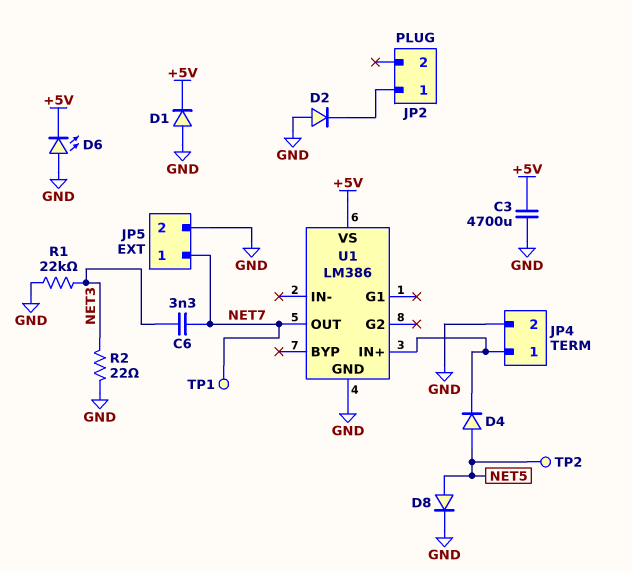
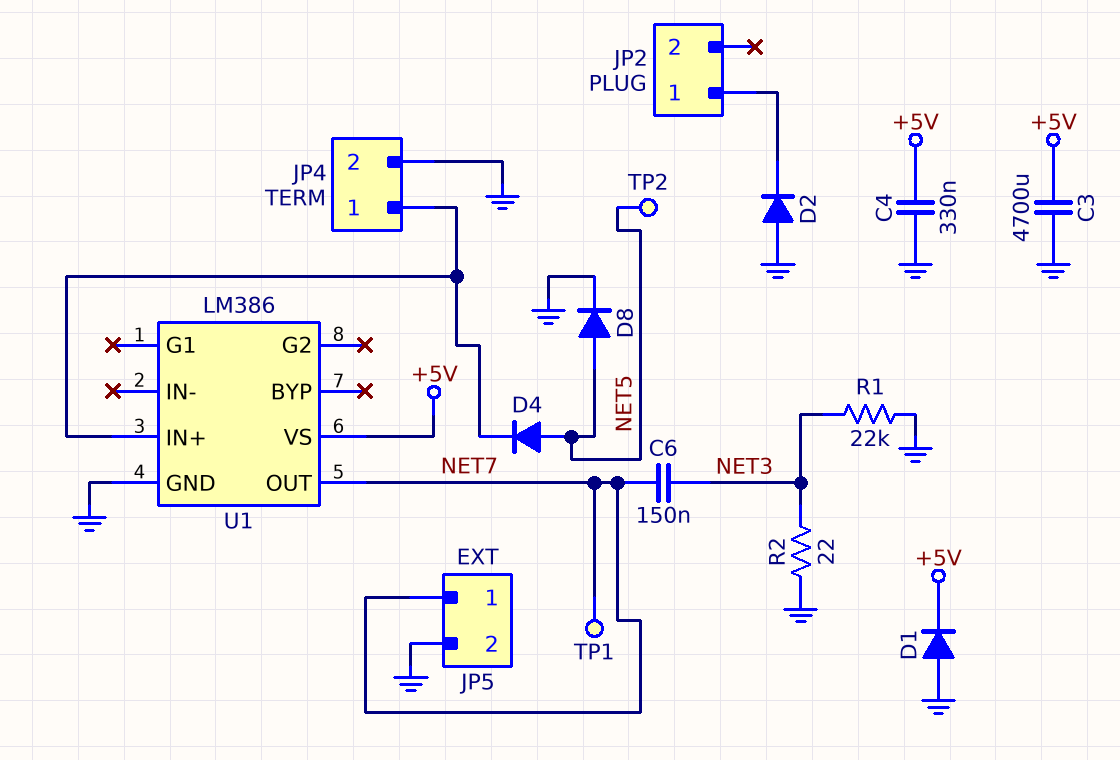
C4: none -> 330nF (+5V, GND)
C6: 3.3nF (NET3, NET7) -> 150nF (NET3, NET7)
D6: LED (A GND, K +5V) -> none

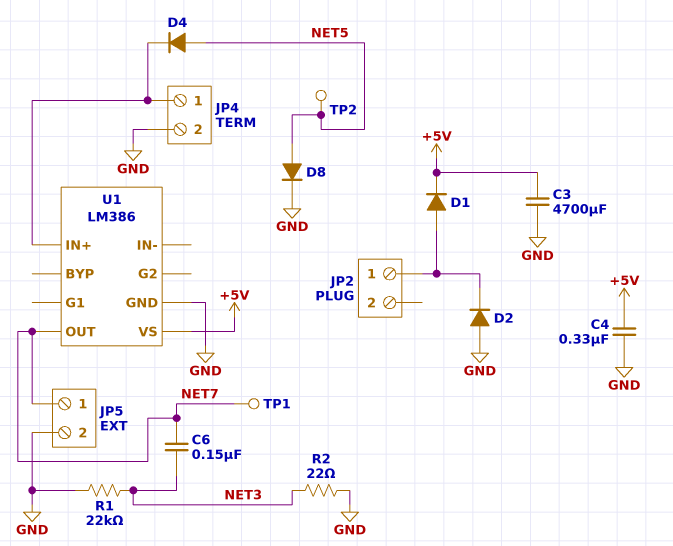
D1: diode (A GND, K +5V) -> diode (A JP2/1, K +5V)

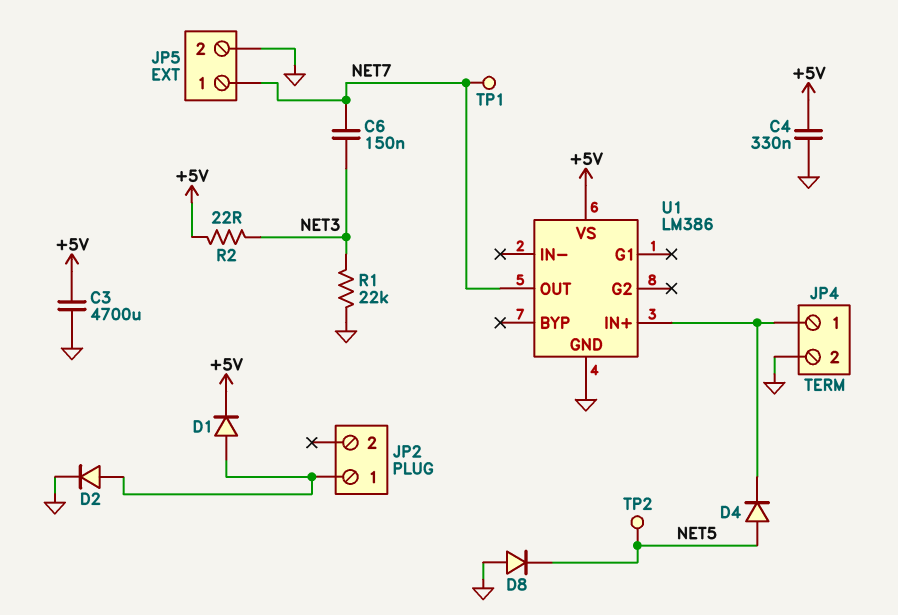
D2: diode (A GND, K JP2/1) -> diode (A JP2/1, K GND)
D8: diode (A NET5, K GND) -> diode (A GND, K NET5)
R2: 22 (GND, NET3) -> 22 (+5V, NET3)

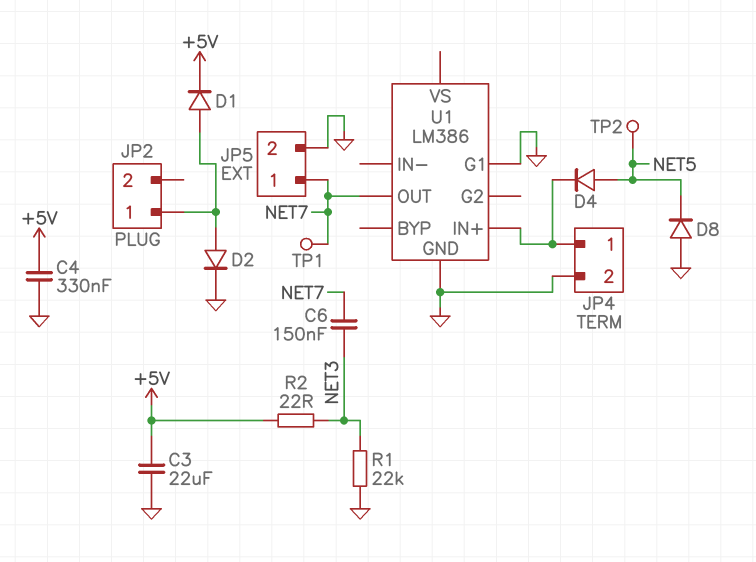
C3: 4700uF (+5V, GND) -> 22uF (+5V, GND)
U1 pin G1: none -> GND
U1 pin VS: +5V -> none

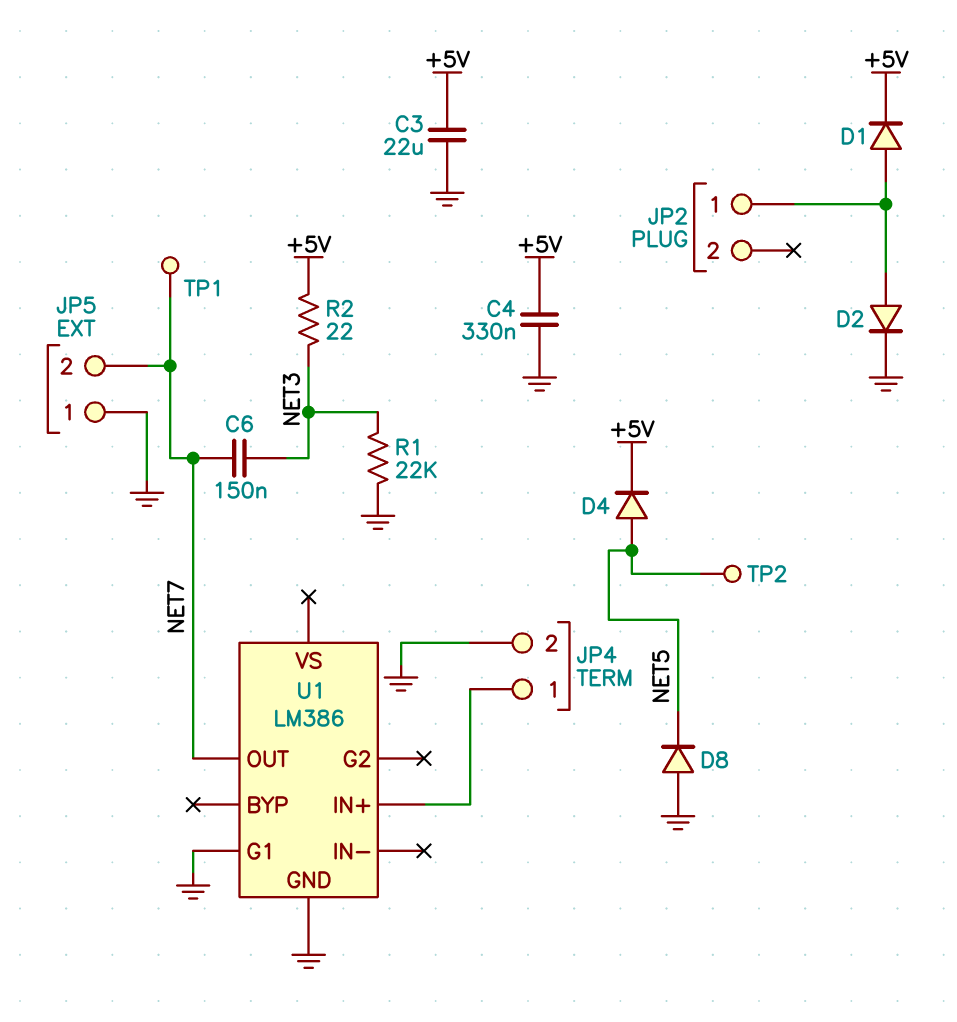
D4: diode (A NET5, K JP4/1) -> diode (A NET5, K +5V)
JP5 pin 1: NET7 -> GND
JP5 pin 2: GND -> NET7

